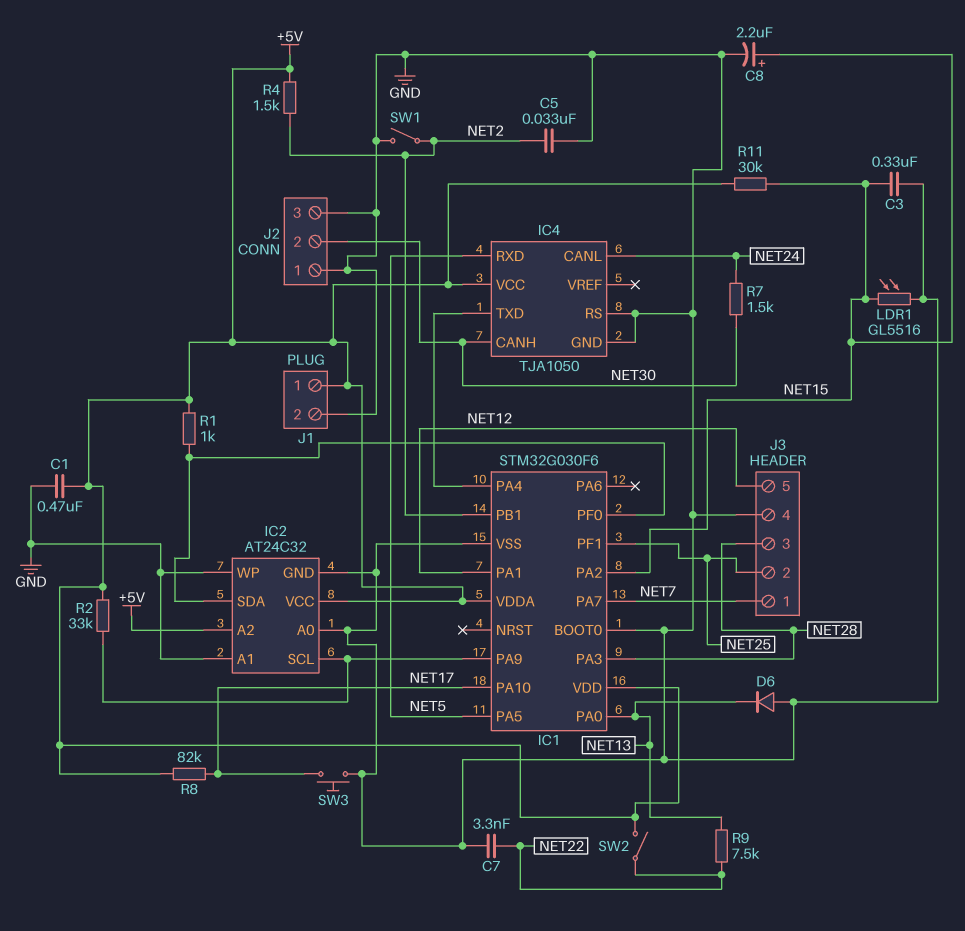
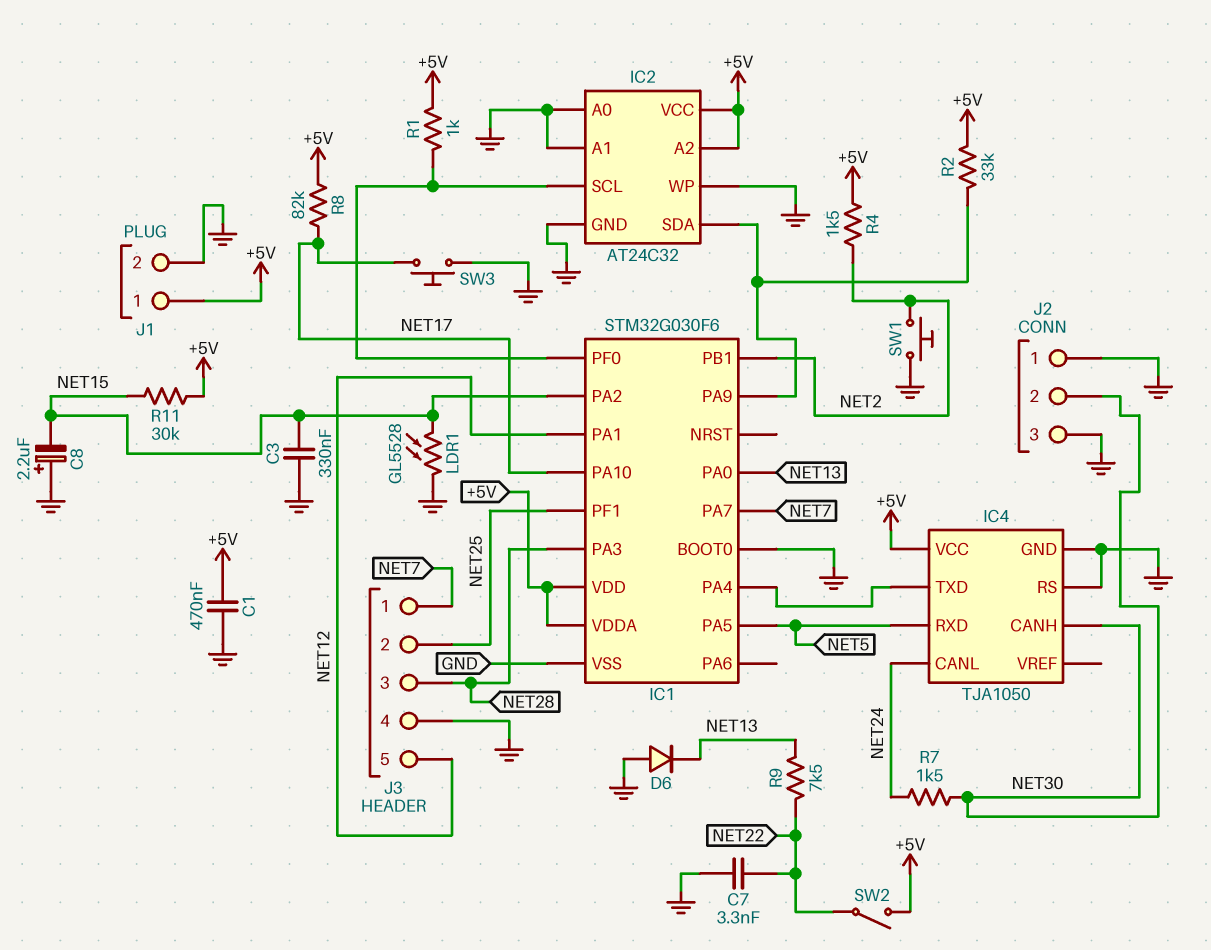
C5: 33nF (GND, NET2) -> none
C8: 2.2uF (plus NET15, minus GND) -> 2.2uF (plus GND, minus NET15)
IC2 pin SCL: IC1/PA9 -> IC1/PF0
IC2 pin SDA: IC1/PF0 -> IC1/PA9
LDR1: GL5516 (GND, NET15) -> GL5528 (GND, NET15)
SW1: switch (GND, NET2) -> button (GND, NET2)

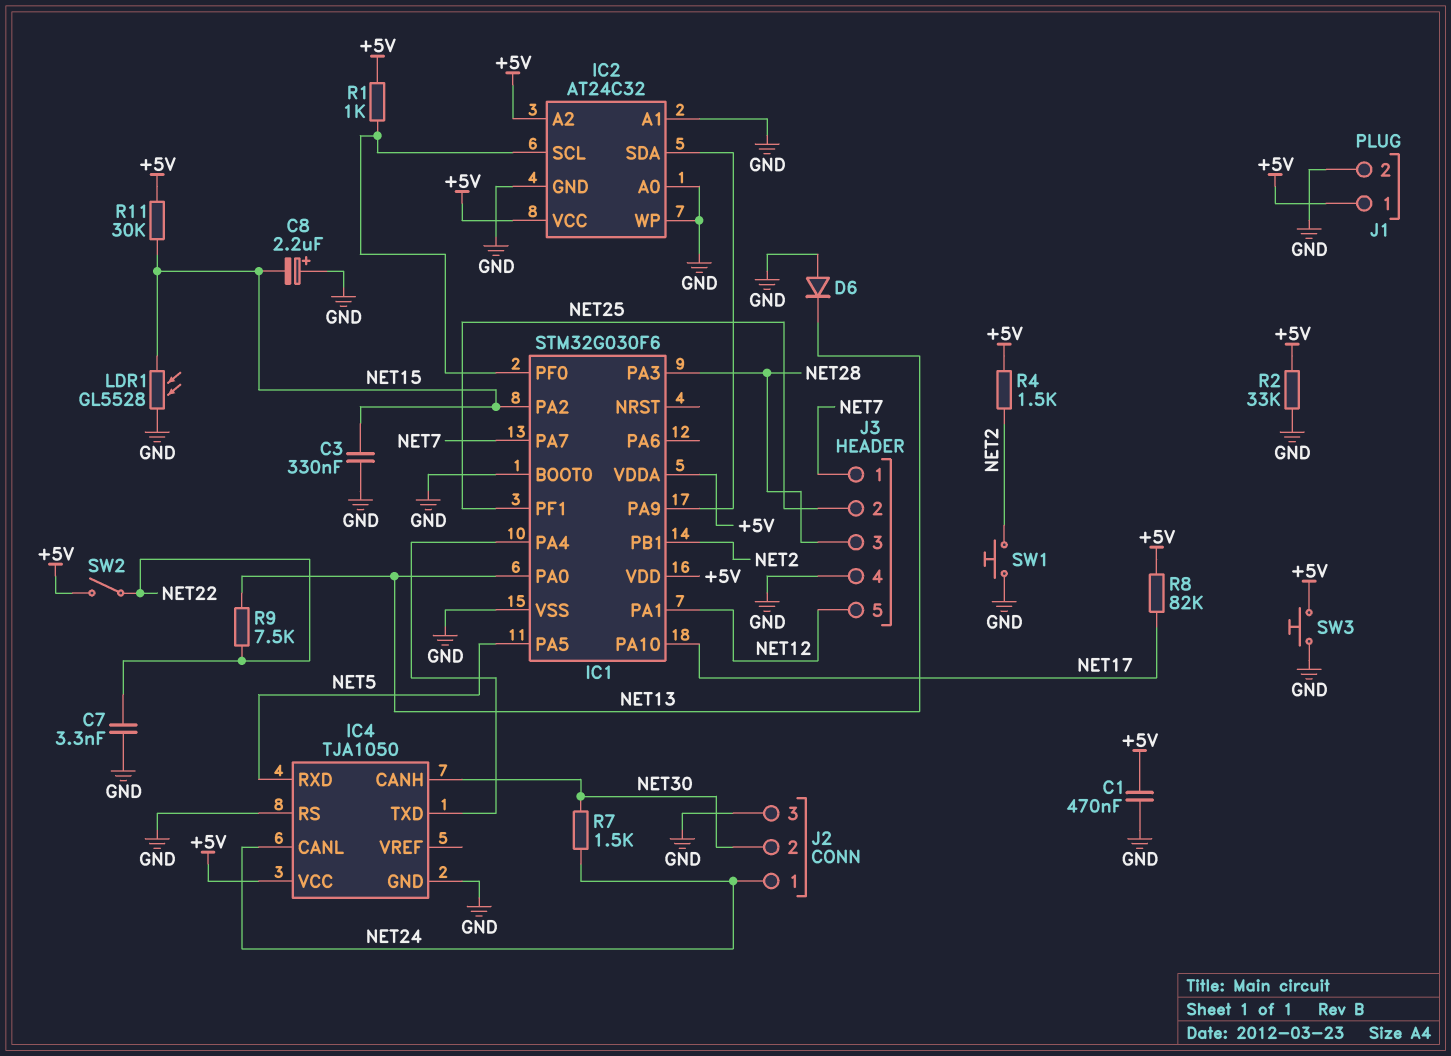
J2 pin 1: GND -> NET24
R2: 33k (+5V, IC1/PA9) -> 33k (+5V, GND)
SW3: button (GND, NET17) -> button (+5V, GND)

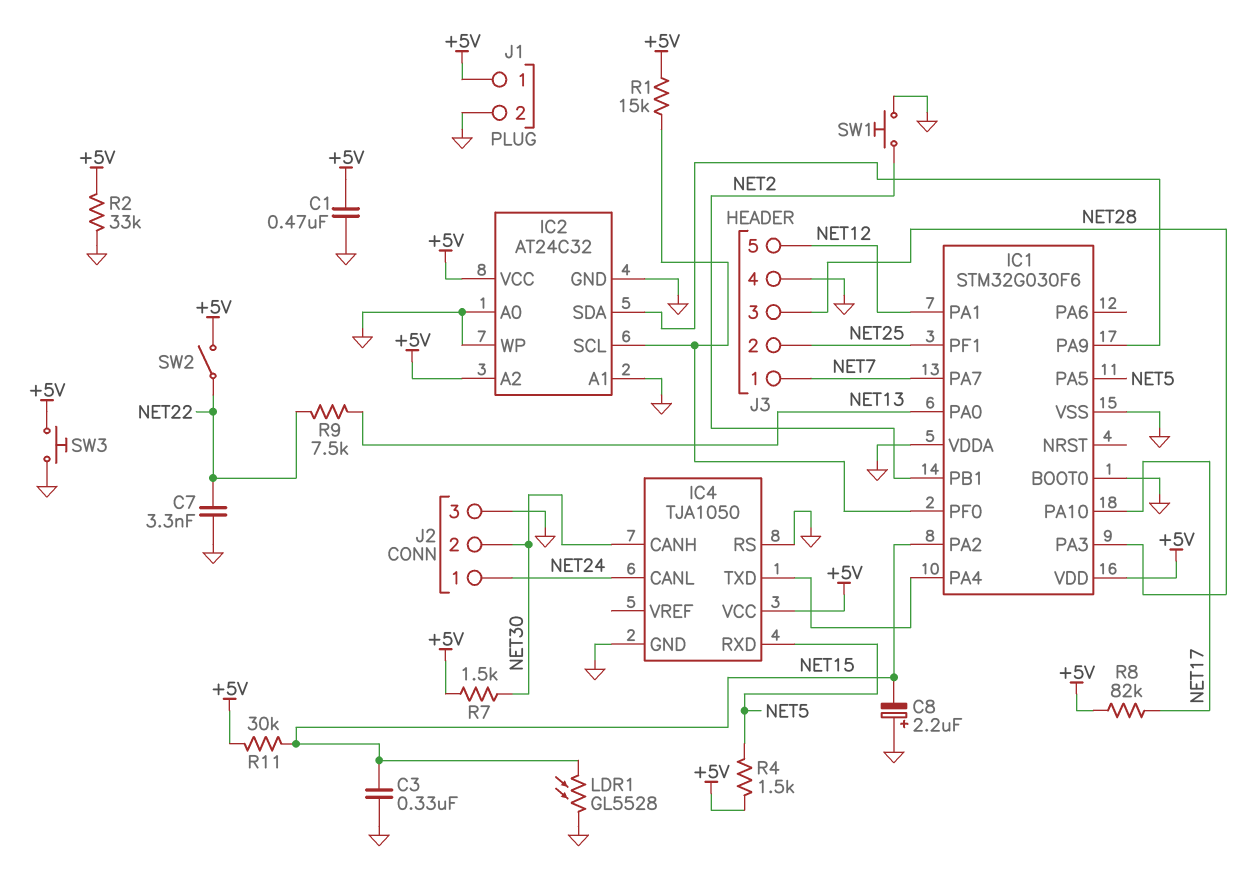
D6: diode (A GND, K NET13) -> none
IC1 pin VDDA: +5V -> GND
R1: 1k (+5V, IC1/PF0) -> 15k (+5V, IC1/PF0)
R4: 1.5k (+5V, NET2) -> 1.5k (+5V, NET5)
R7: 1.5k (NET24, NET30) -> 1.5k (+5V, NET30)

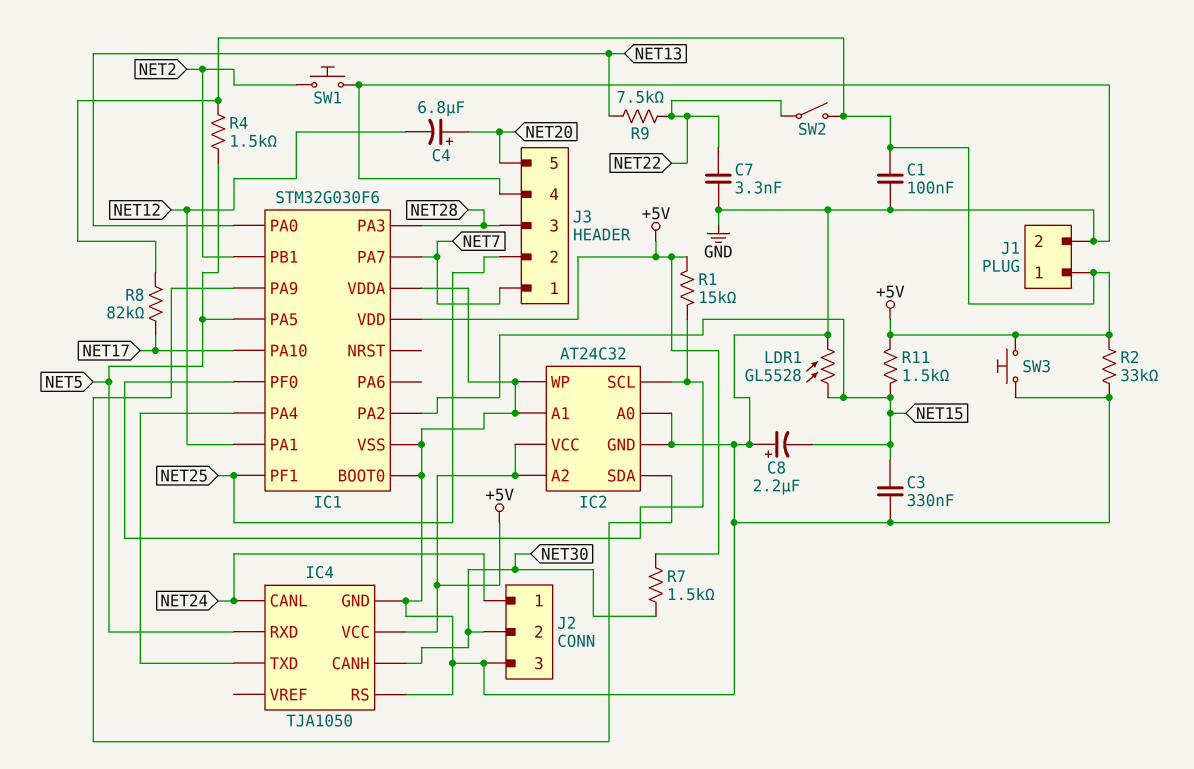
C1: 470nF (+5V, GND) -> 100nF (+5V, GND)
C4: none -> 6.8uF (plus NET20, minus NET12)
J3 pin 5: NET12 -> NET20
R11: 30k (+5V, NET15) -> 1.5k (+5V, NET15)

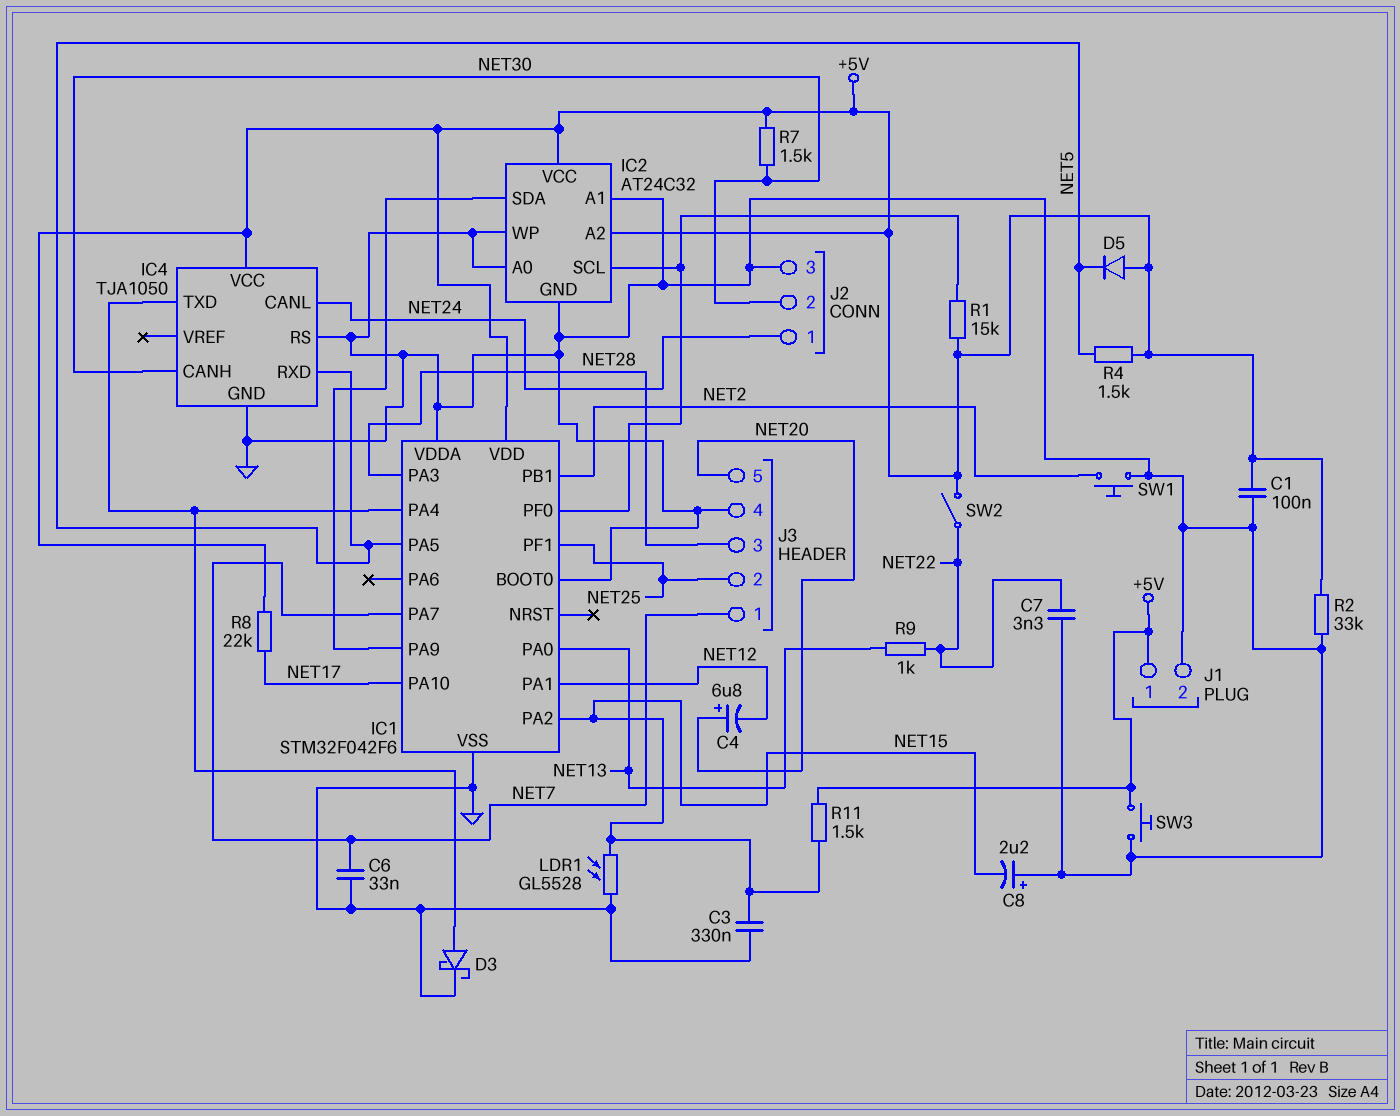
C6: none -> 33nF (GND, NET7)
D3: none -> schottky (A IC1/PA4, K GND)
D5: none -> diode (A +5V, K NET5)
IC1: STM32G030F6 -> STM32F042F6
R8: 82k (+5V, NET17) -> 22k (+5V, NET17)
R9: 7.5k (NET13, NET22) -> 1k (NET13, NET22)

